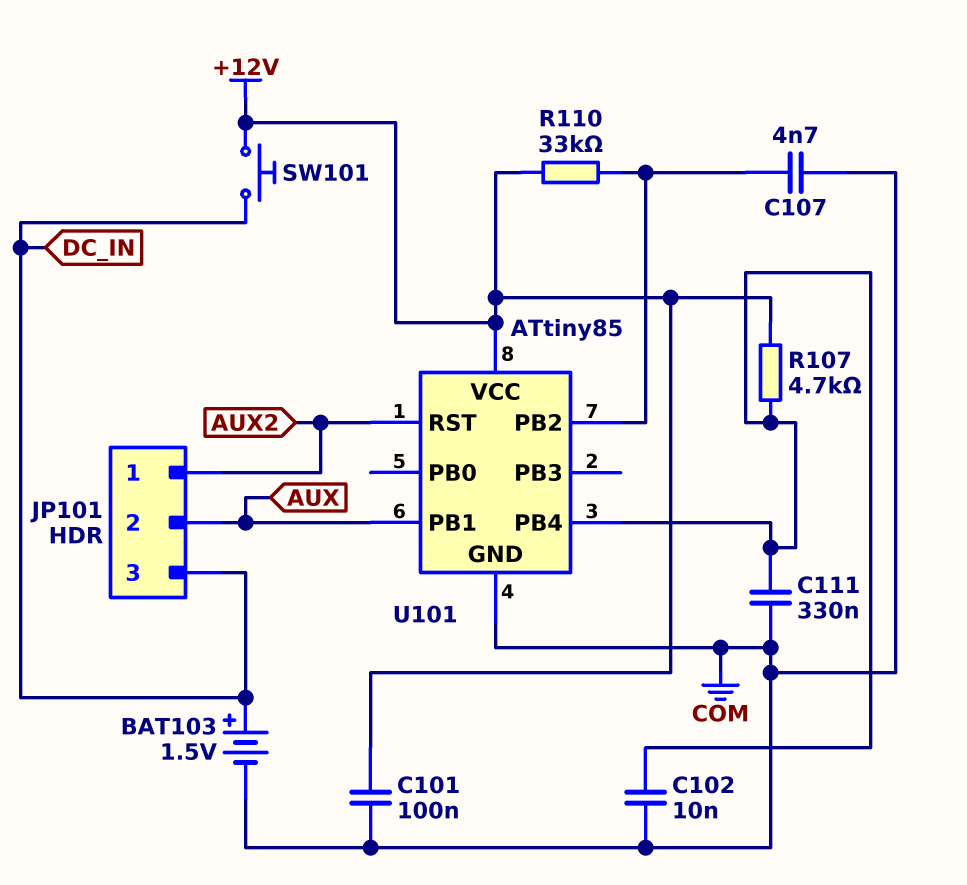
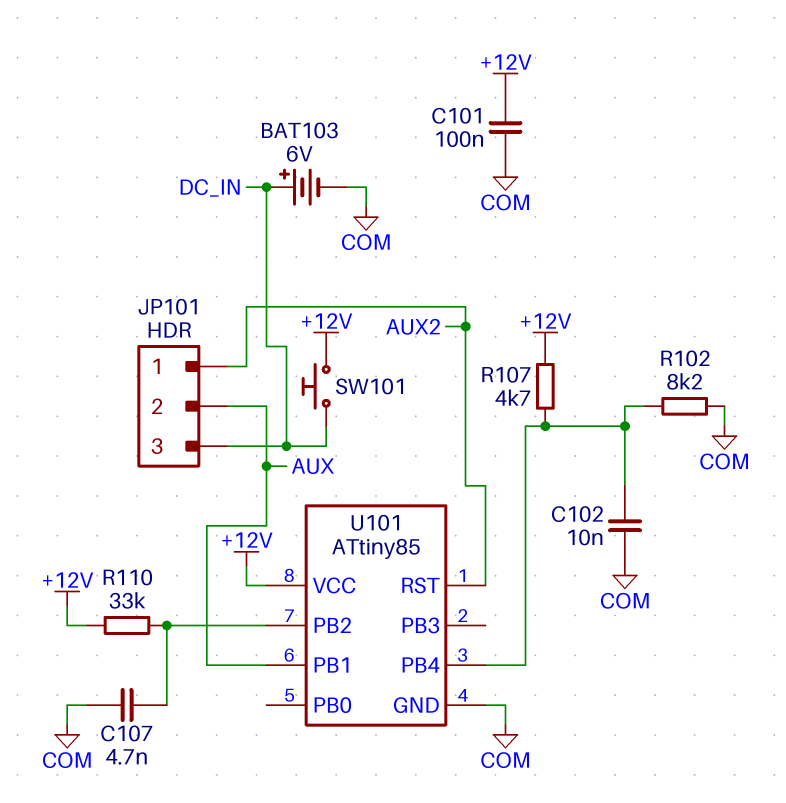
BAT103: 1.5V (plus DC_IN, minus COM) -> 6V (plus DC_IN, minus COM)
C111: 330nF (COM, U101/PB4) -> none
R102: none -> 8.2k (COM, U101/PB4)

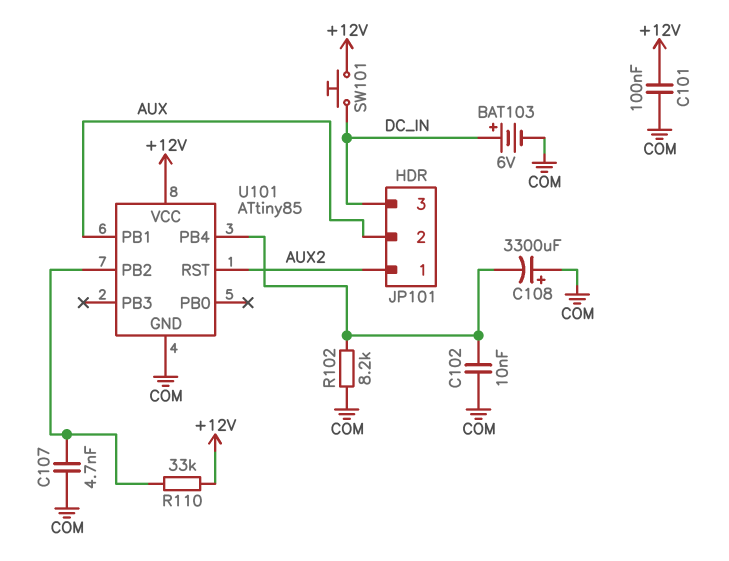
C108: none -> 3300uF (plus COM, minus U101/PB4)
R107: 4.7k (+12V, U101/PB4) -> none

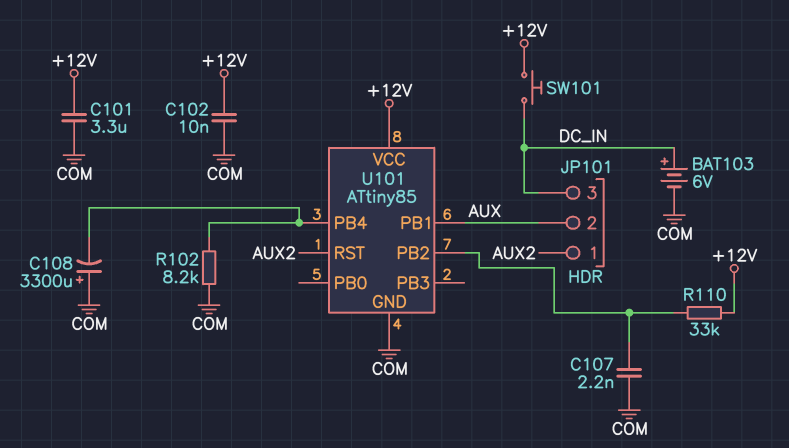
C101: 100nF (+12V, COM) -> 3.3uF (+12V, COM)
C102: 10nF (COM, U101/PB4) -> 10nF (+12V, COM)
C107: 4.7nF (COM, U101/PB2) -> 2.2nF (COM, U101/PB2)

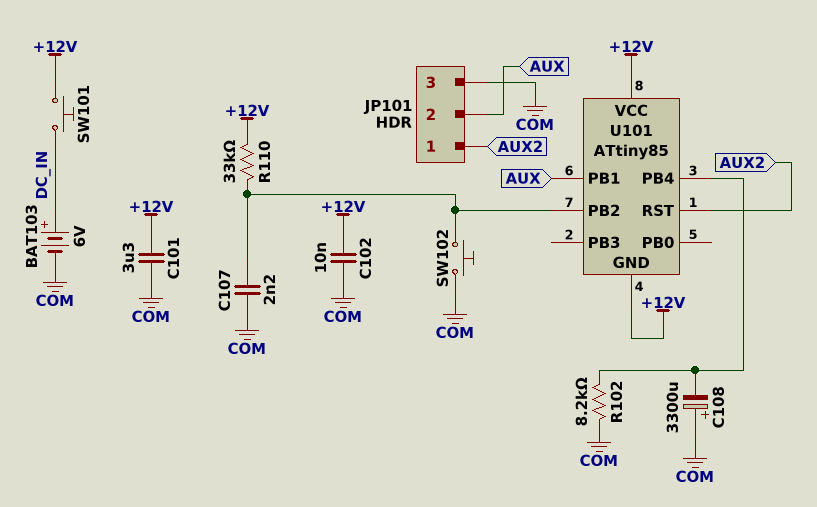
JP101 pin 3: DC_IN -> COM
SW102: none -> button (COM, U101/PB2)
U101 pin GND: COM -> +12V

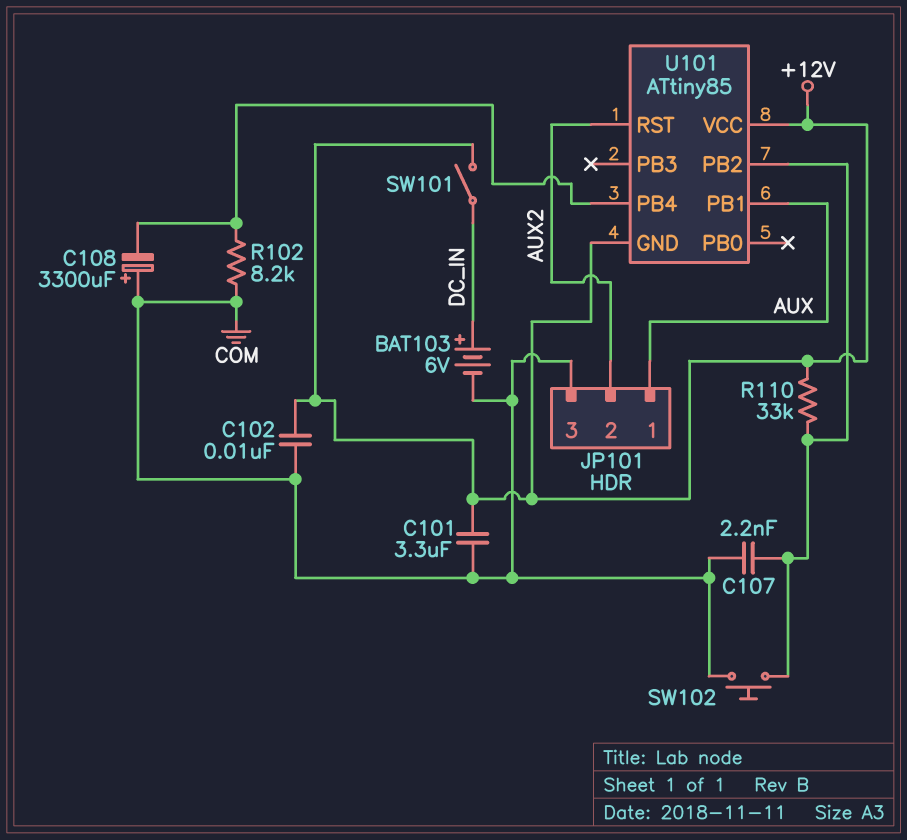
JP101 pin 1: AUX2 -> AUX
JP101 pin 2: AUX -> AUX2
SW101: button (+12V, DC_IN) -> switch (+12V, DC_IN)

